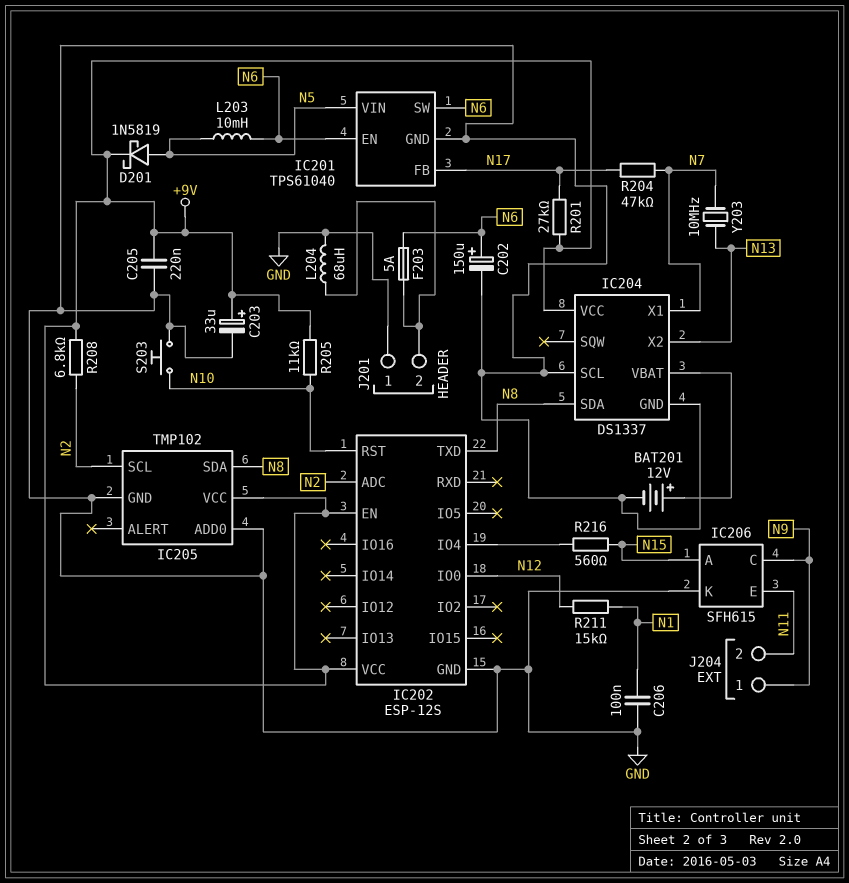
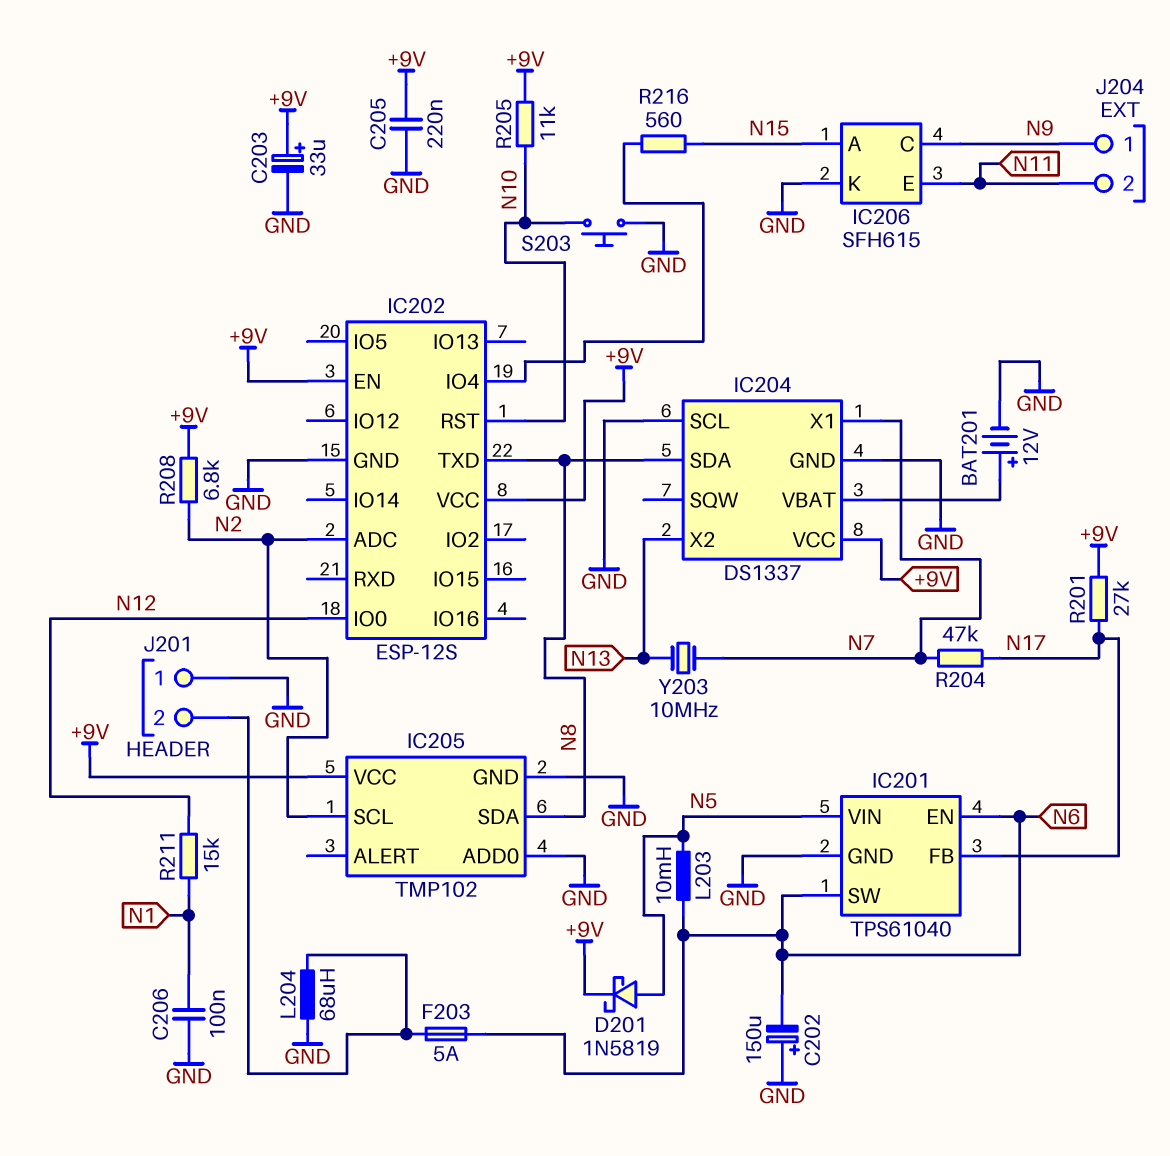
C202: 150uF (plus N6, minus GND) -> 150uF (plus GND, minus N6)

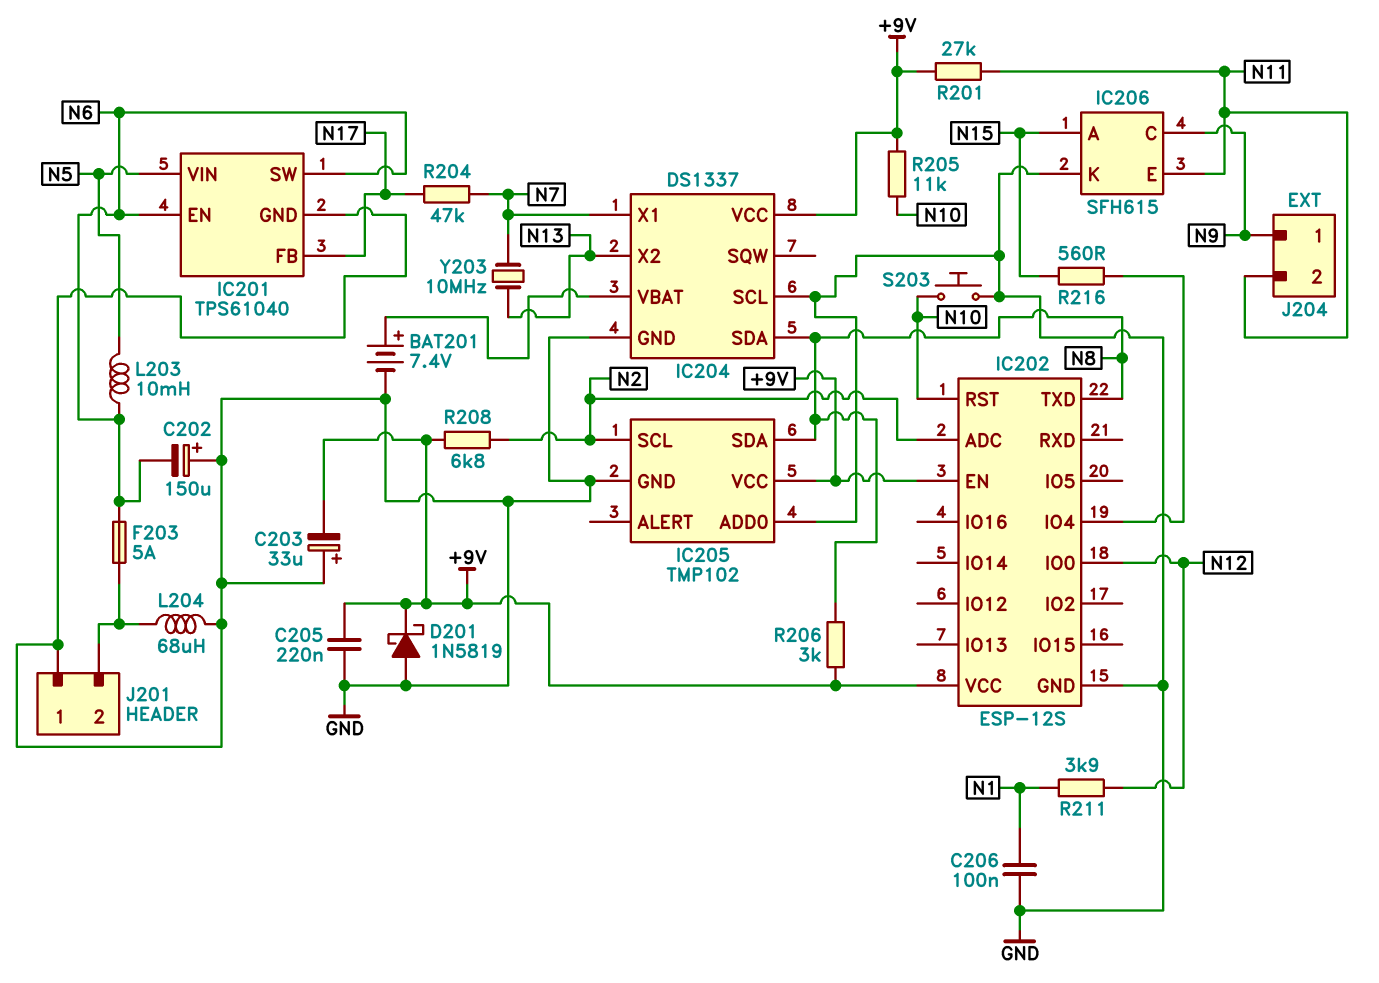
BAT201: 12V (plus IC204/VBAT, minus GND) -> 7.4V (plus IC204/VBAT, minus GND)
C203: 33uF (plus +9V, minus GND) -> 33uF (plus GND, minus +9V)
D201: schottky 1N5819 (A N5, K +9V) -> schottky 1N5819 (A GND, K +9V)
R201: 27k (+9V, N17) -> 27k (+9V, N11)
R206: none -> 3k (+9V, N8)
R211: 15k (N1, N12) -> 3.9k (N1, N12)

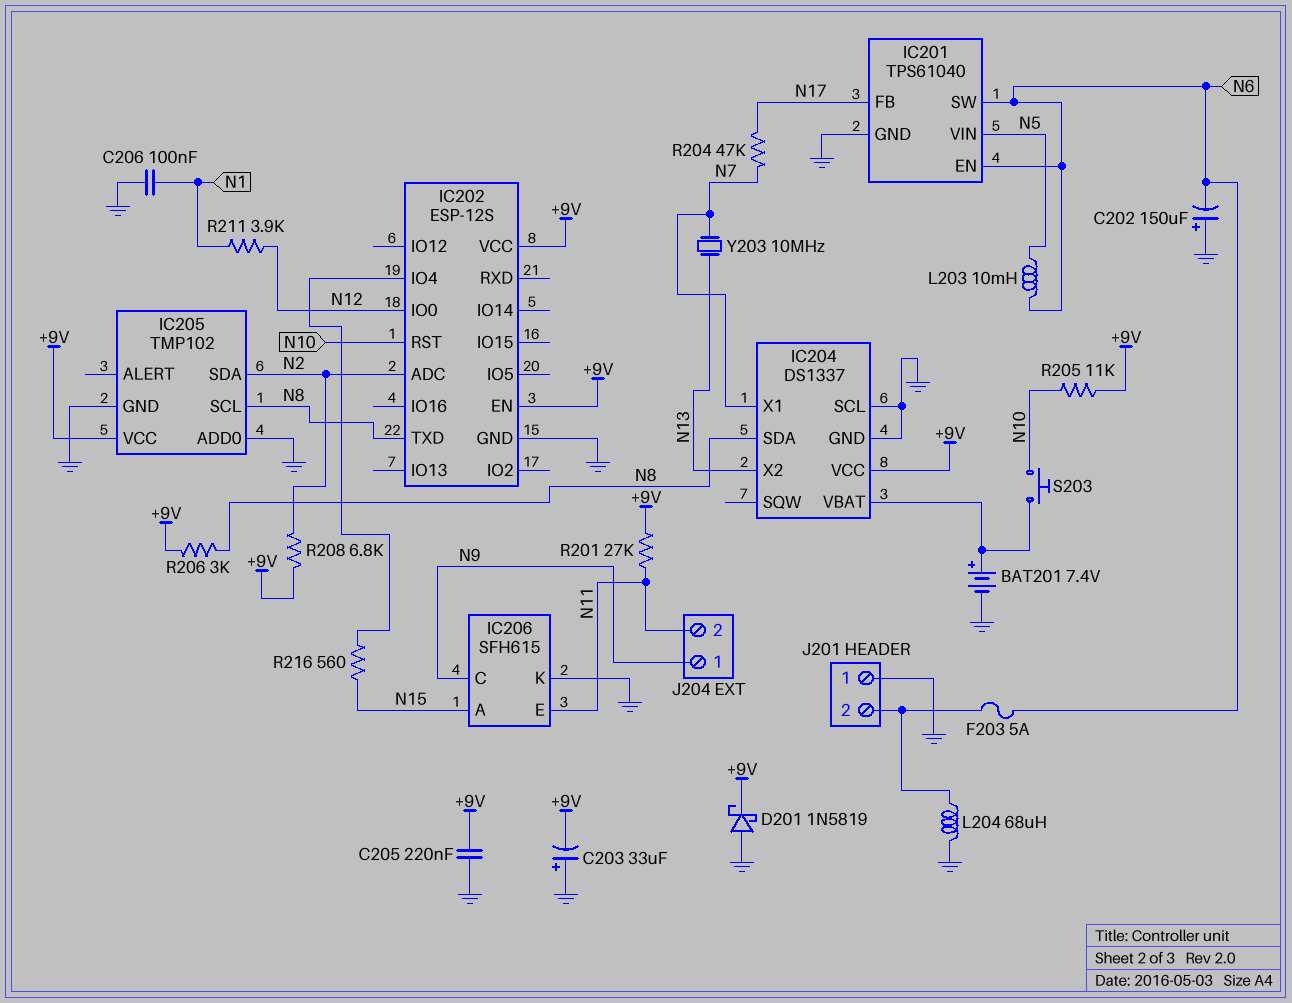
IC205 pin SCL: N2 -> N8
IC205 pin SDA: N8 -> N2
S203: button (GND, N10) -> button (IC204/VBAT, N10)

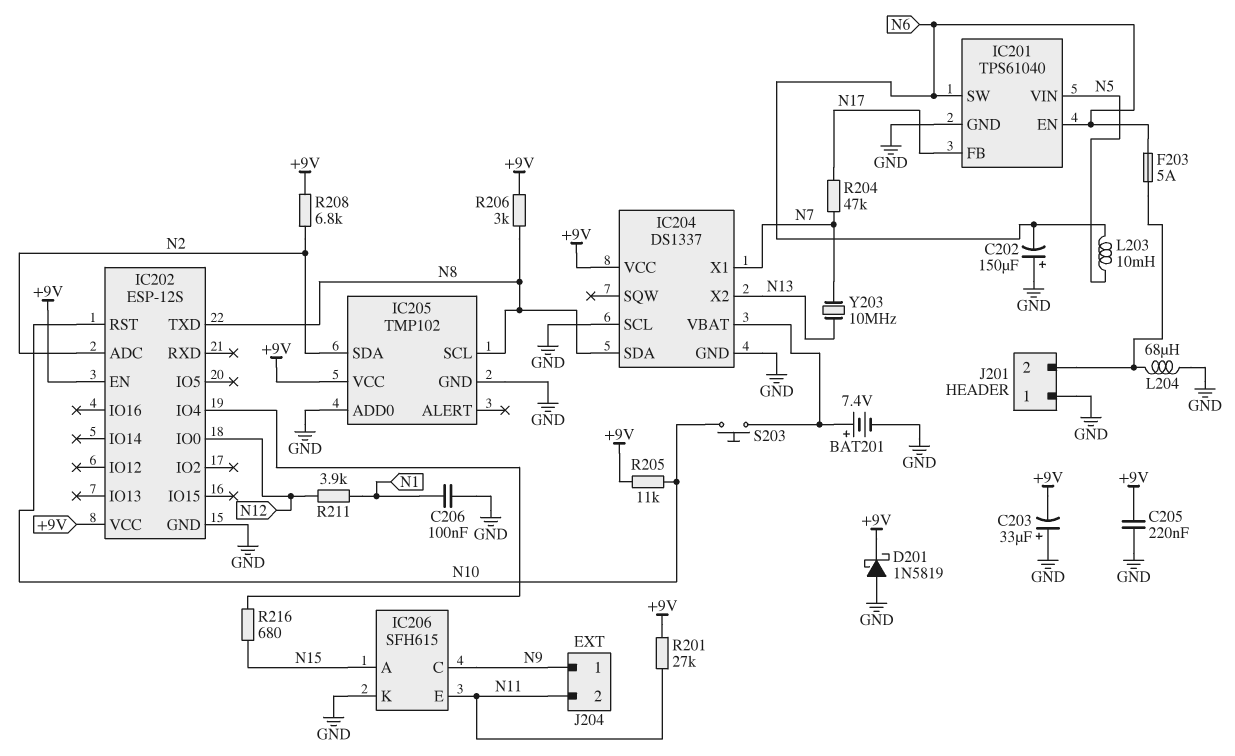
R216: 560 (IC202/IO4, N15) -> 680 (IC202/IO4, N15)

